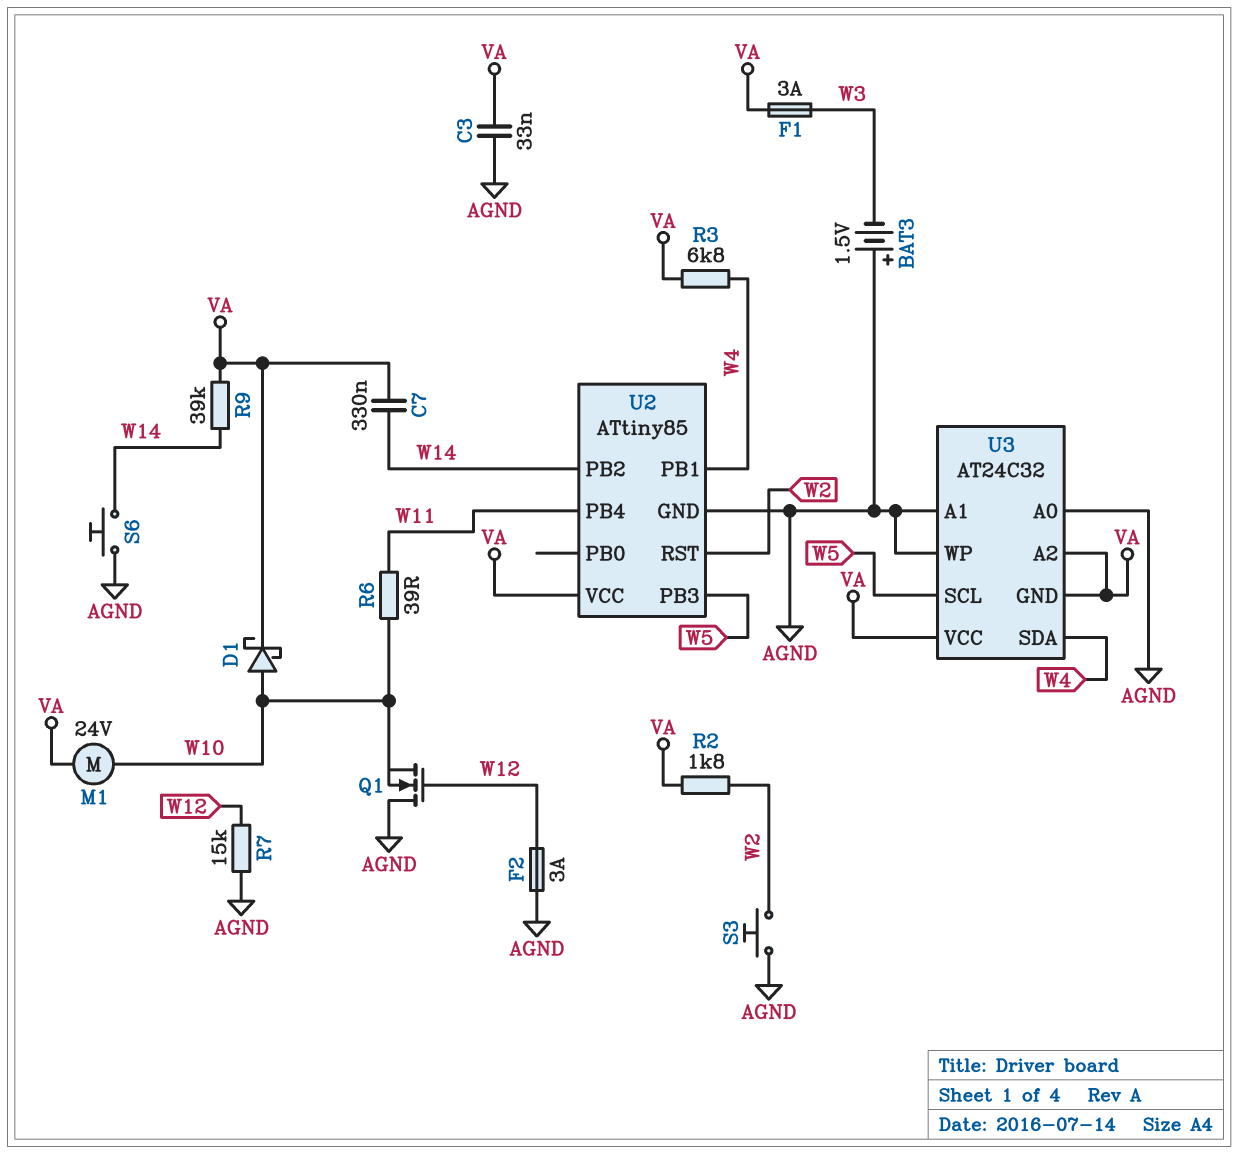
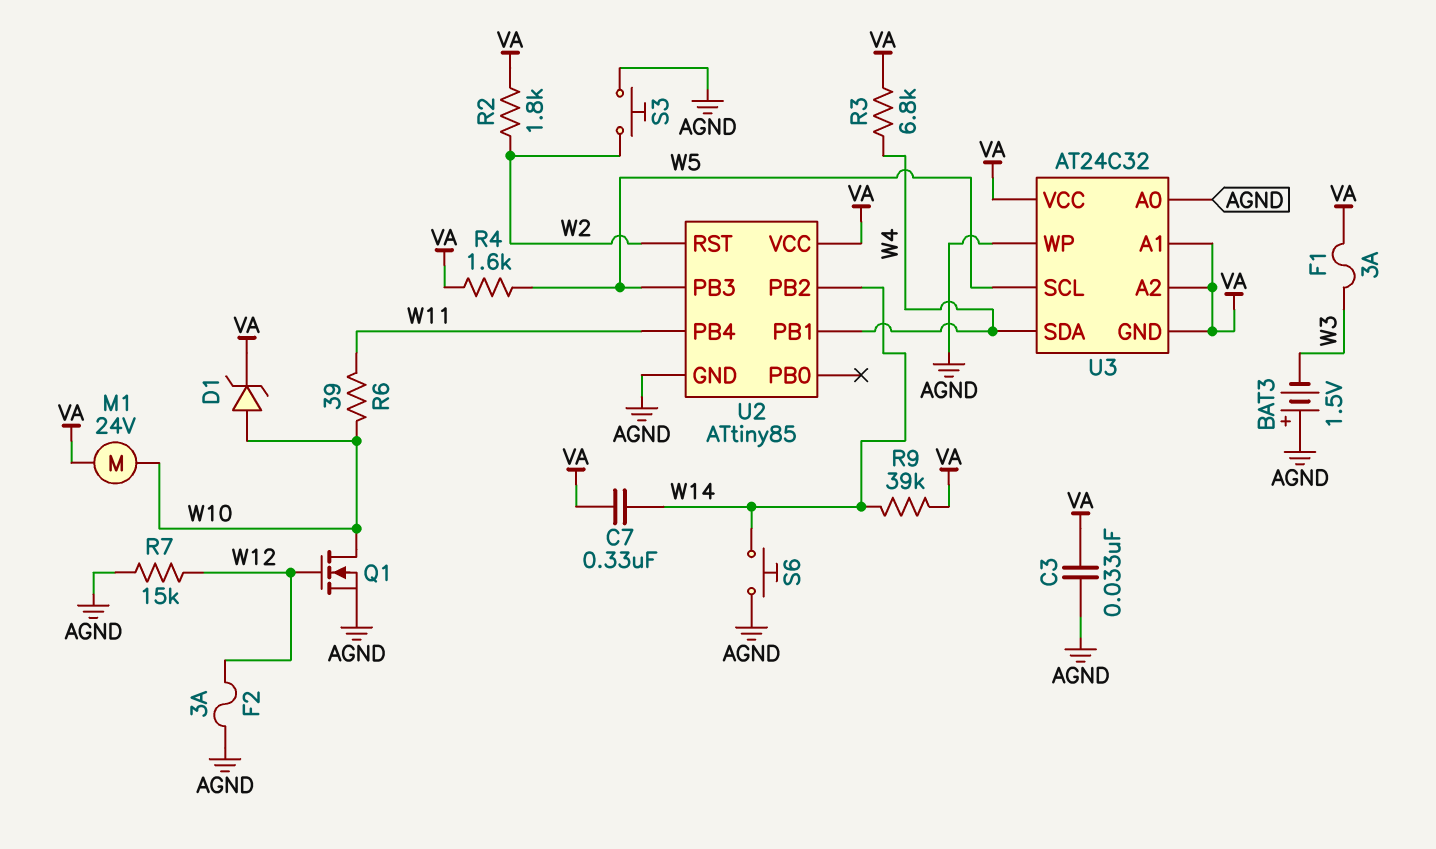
D1: schottky (A W10, K VA) -> zener (A W10, K VA)
Q1: NMOS (G W12, D AGND, S W10) -> NMOS (G W12, D W10, S AGND)
R4: none -> 1.6k (VA, W5)
U3 pin A1: AGND -> VA

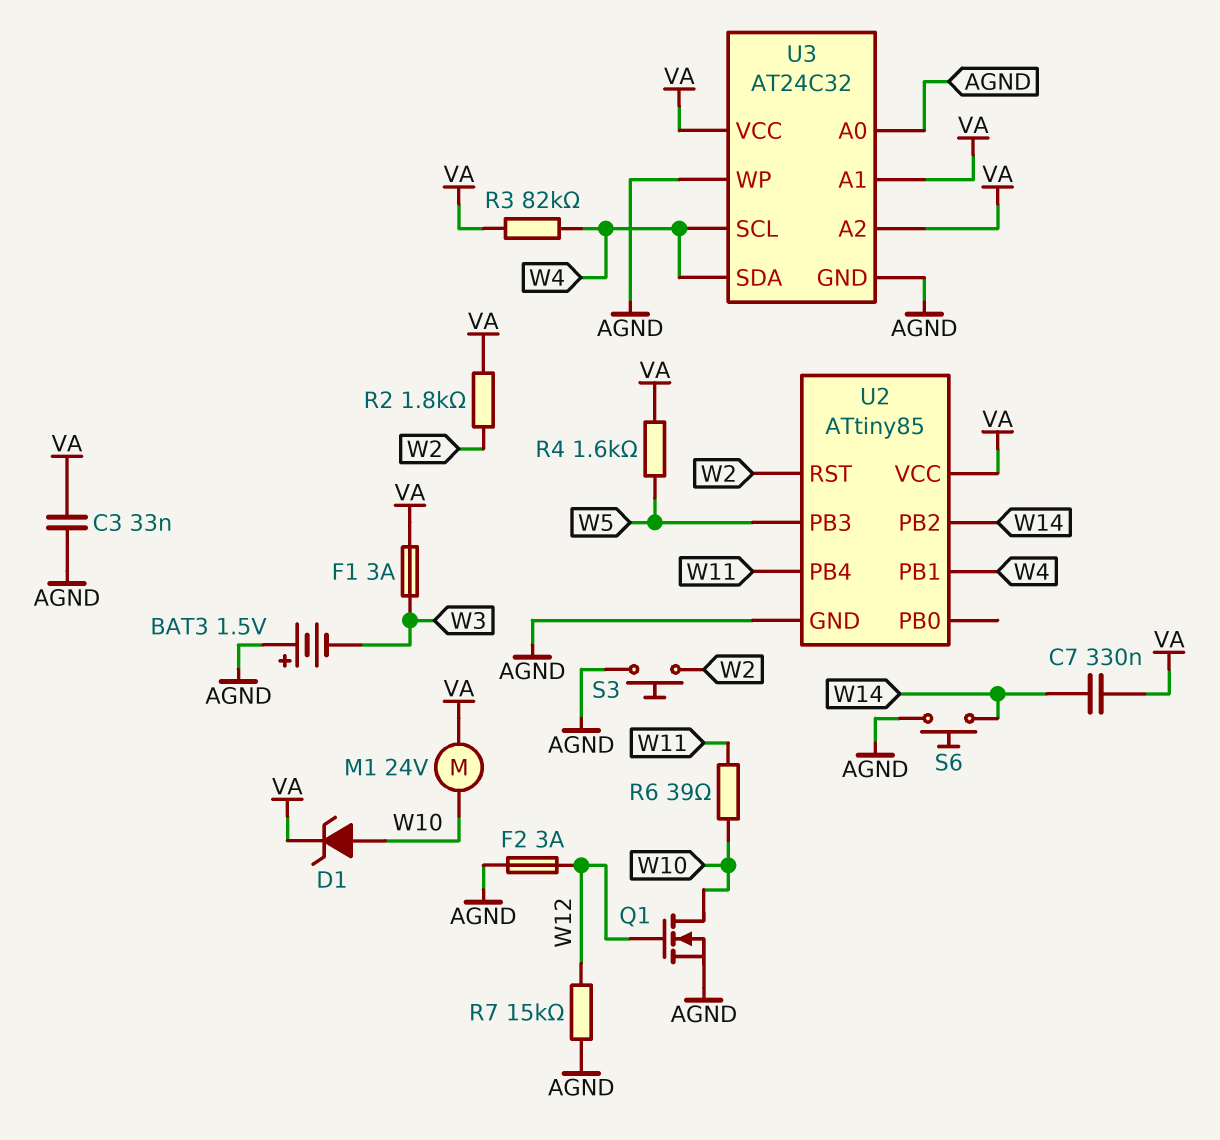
R3: 6.8k (VA, W4) -> 82k (VA, W4)
R9: 39k (VA, W14) -> none
U3 pin GND: VA -> AGND
U3 pin SCL: W5 -> W4

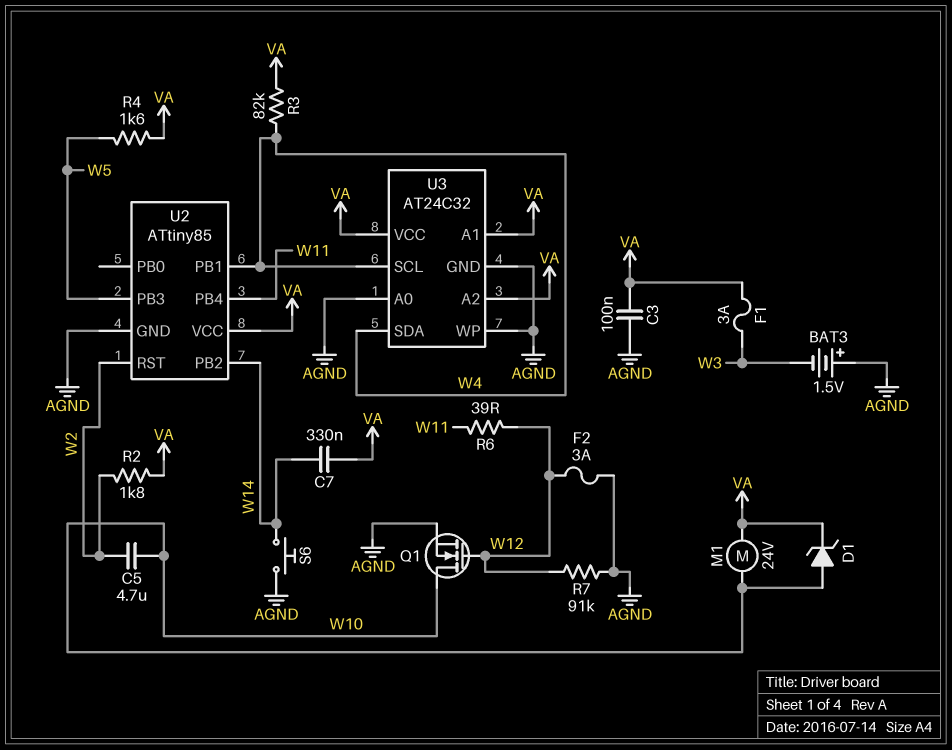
C3: 33nF (AGND, VA) -> 100nF (AGND, VA)
C5: none -> 4.7uF (W2, W10)
R6: 39 (W10, W11) -> 39 (W11, W12)
R7: 15k (AGND, W12) -> 91k (AGND, W12)
S3: button (AGND, W2) -> none

